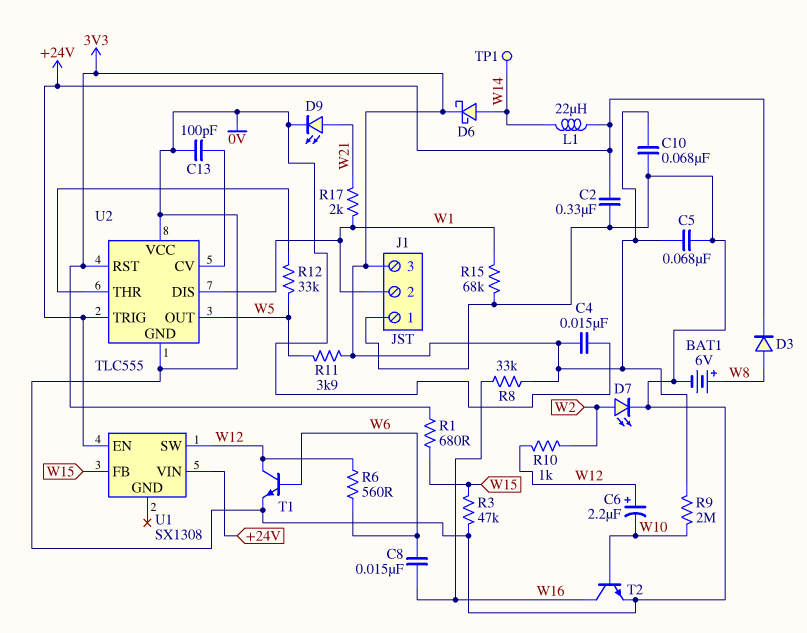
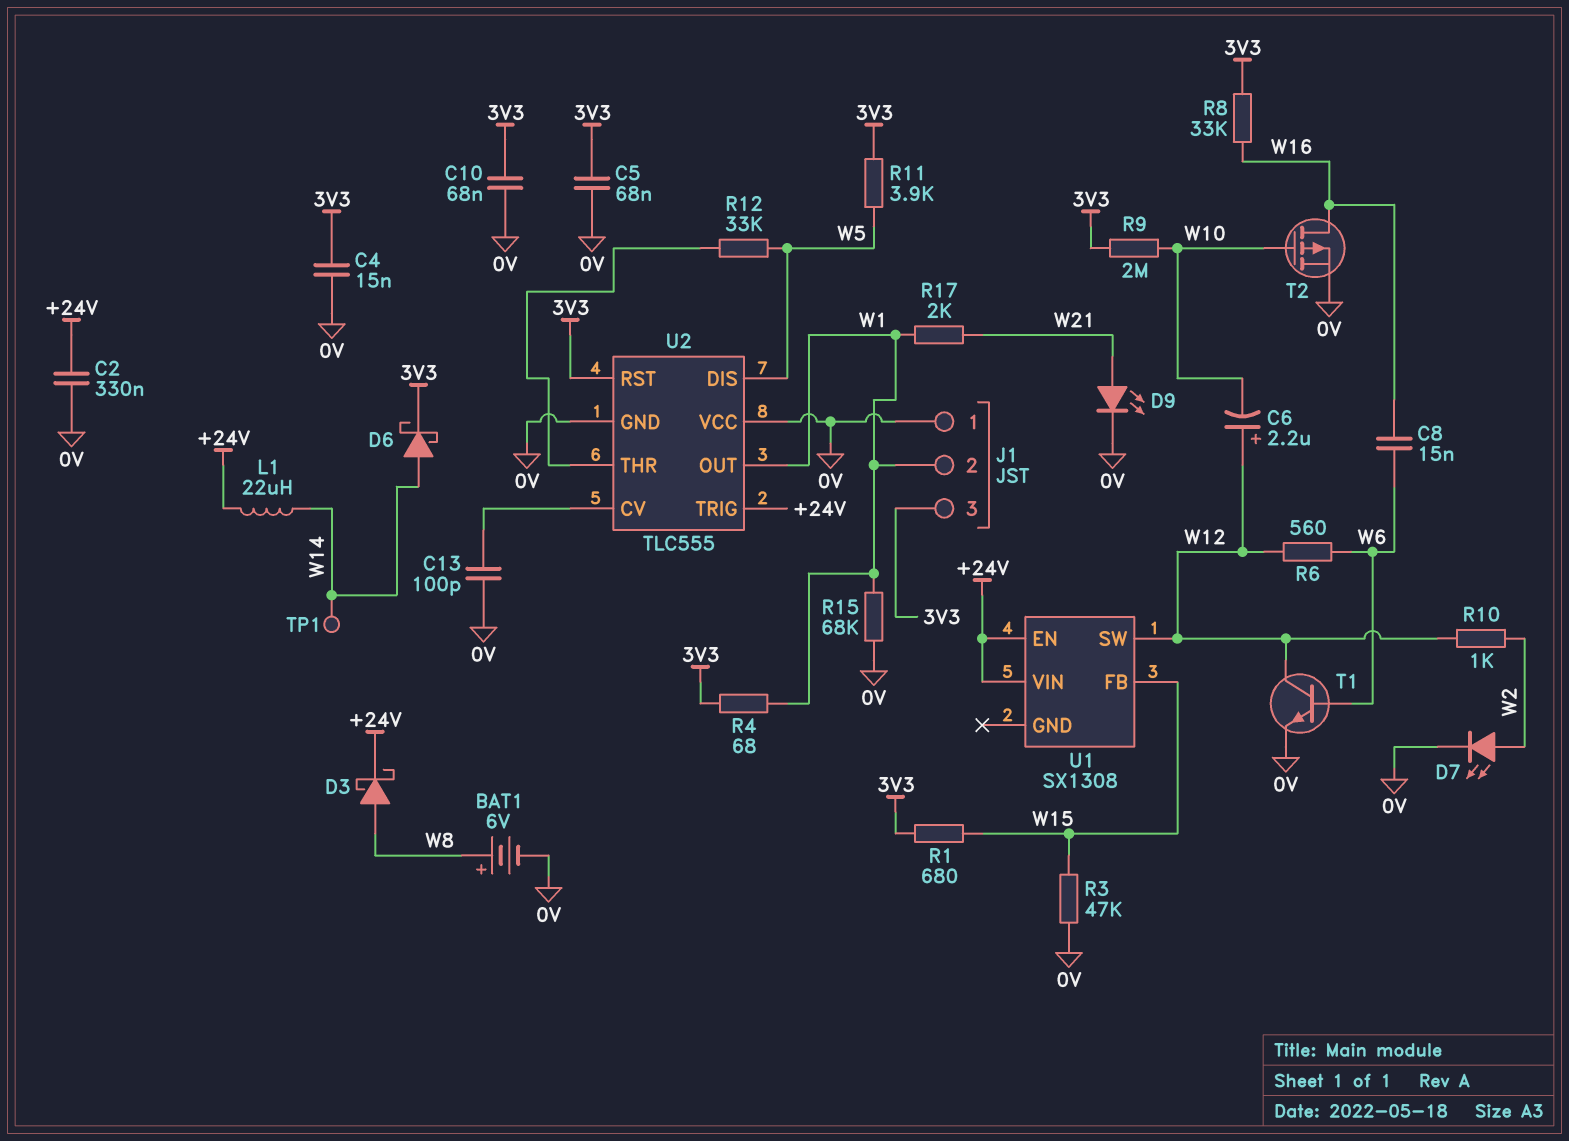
D3: diode (A W8, K +24V) -> schottky (A W8, K +24V)
R4: none -> 68 (3V3, W1)
T2: NPN (B W10, C W16, E 0V) -> PMOS (G W10, D W16, S 0V)
U2 pin DIS: W1 -> W5
U2 pin OUT: W5 -> W1

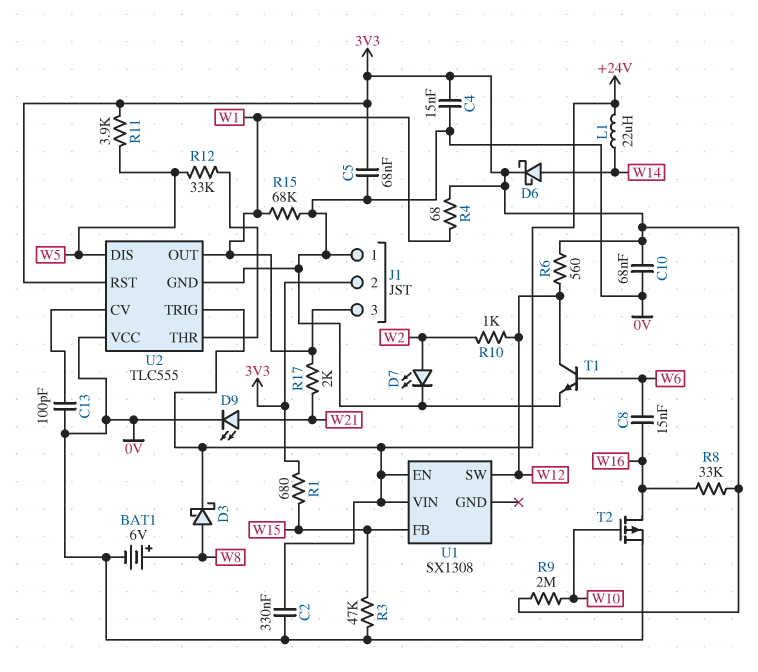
C6: 2.2uF (plus W12, minus W10) -> none
J1 pin 2: W1 -> 3V3
J1 pin 3: 3V3 -> W1
R6: 560 (W6, W12) -> 560 (3V3, W12)
TP1: test point (W14) -> none

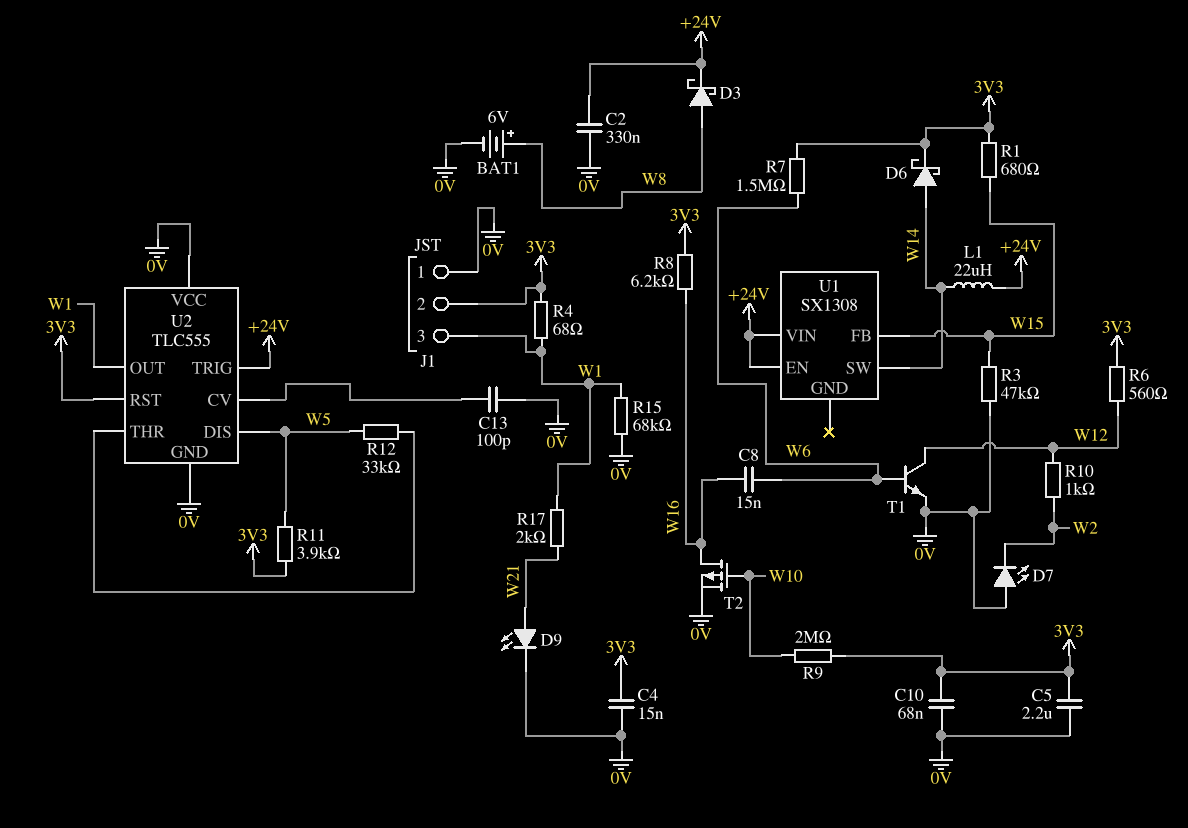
C5: 68nF (0V, 3V3) -> 2.2uF (0V, 3V3)
D7: LED (A W2, K 0V) -> LED (A 0V, K W2)
R7: none -> 1.5M (3V3, W6)
R8: 33k (3V3, W16) -> 6.2k (3V3, W16)
U1 pin SW: W12 -> W14

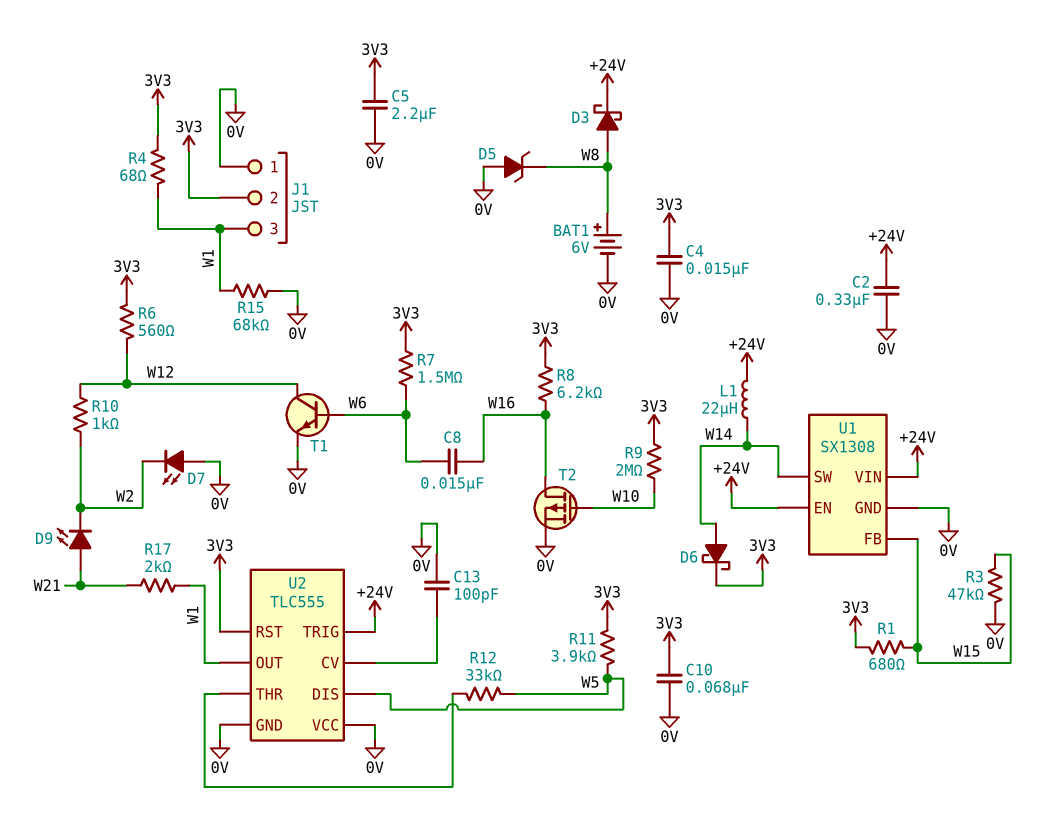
D5: none -> zener (A 0V, K W8)
D9: LED (A W21, K 0V) -> LED (A W21, K W2)
U1 pin GND: none -> 0V

